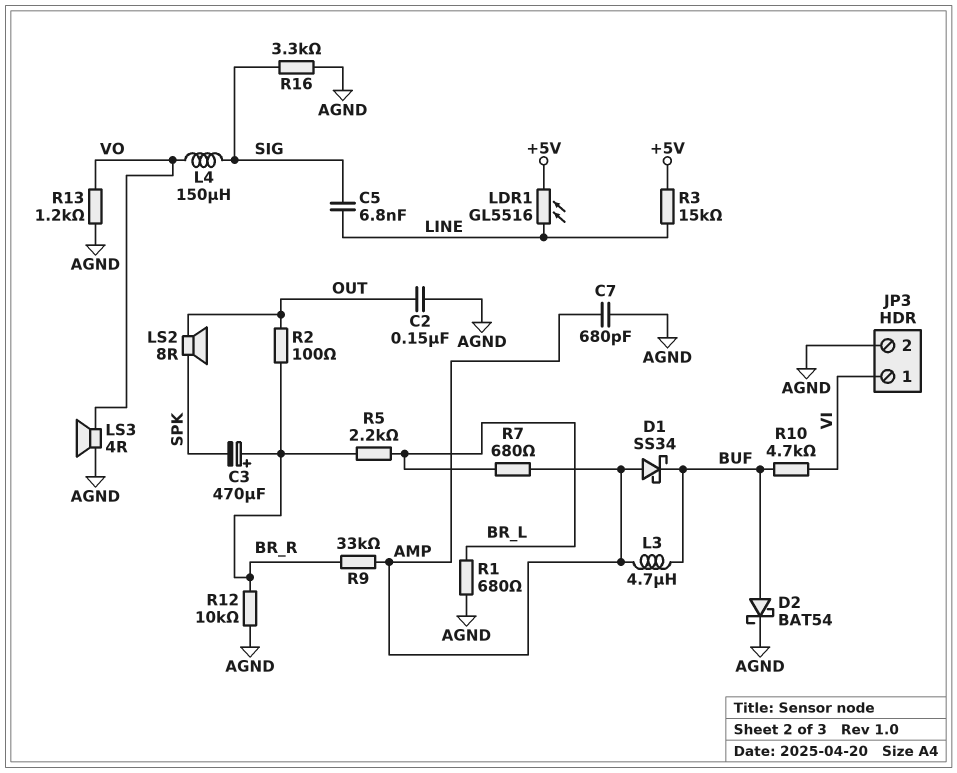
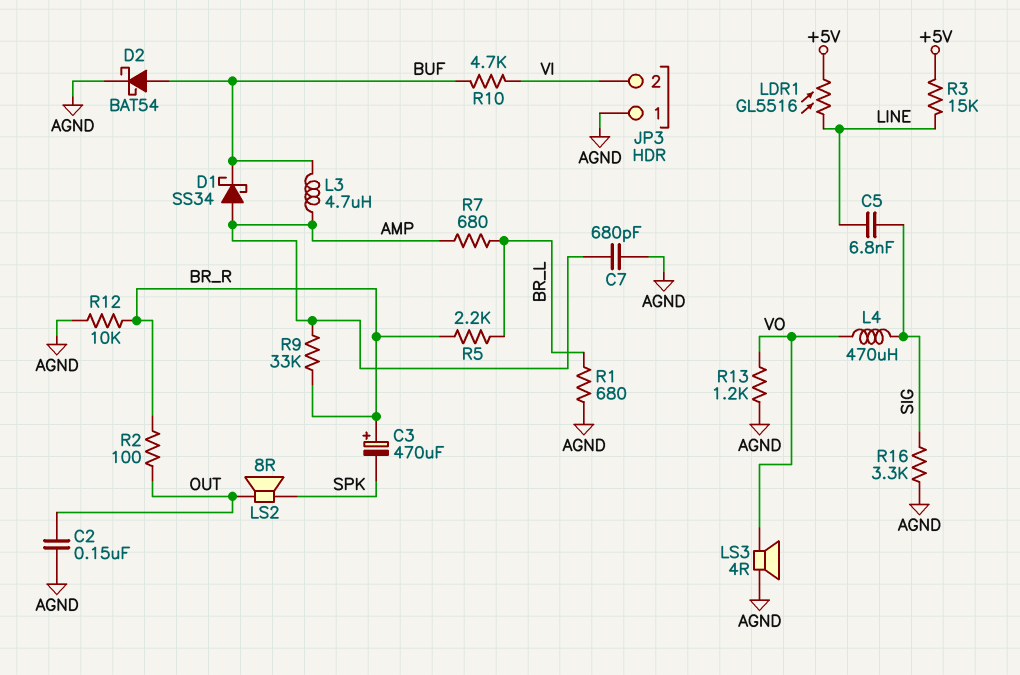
JP3 pin 1: VI -> AGND
JP3 pin 2: AGND -> VI
L4: 150uH (SIG, VO) -> 470uH (SIG, VO)

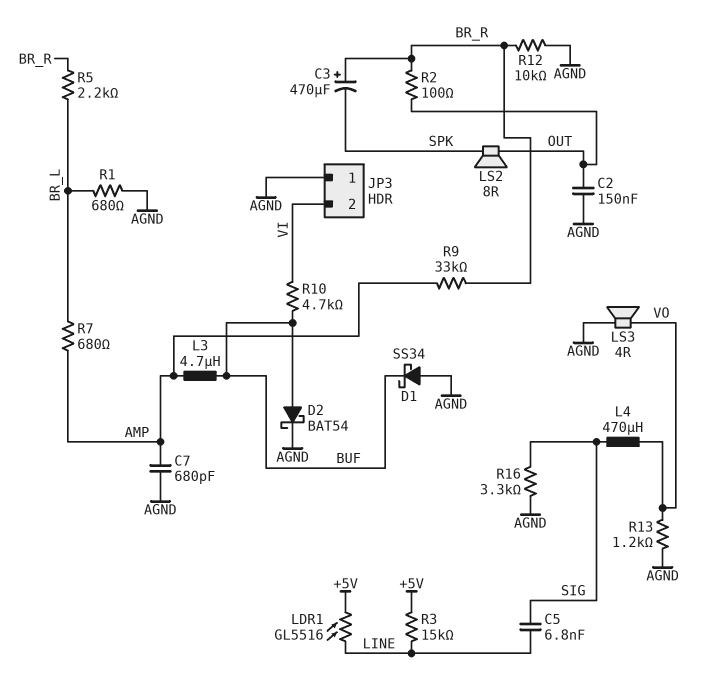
D1: schottky SS34 (A AMP, K BUF) -> schottky SS34 (A AGND, K BUF)

